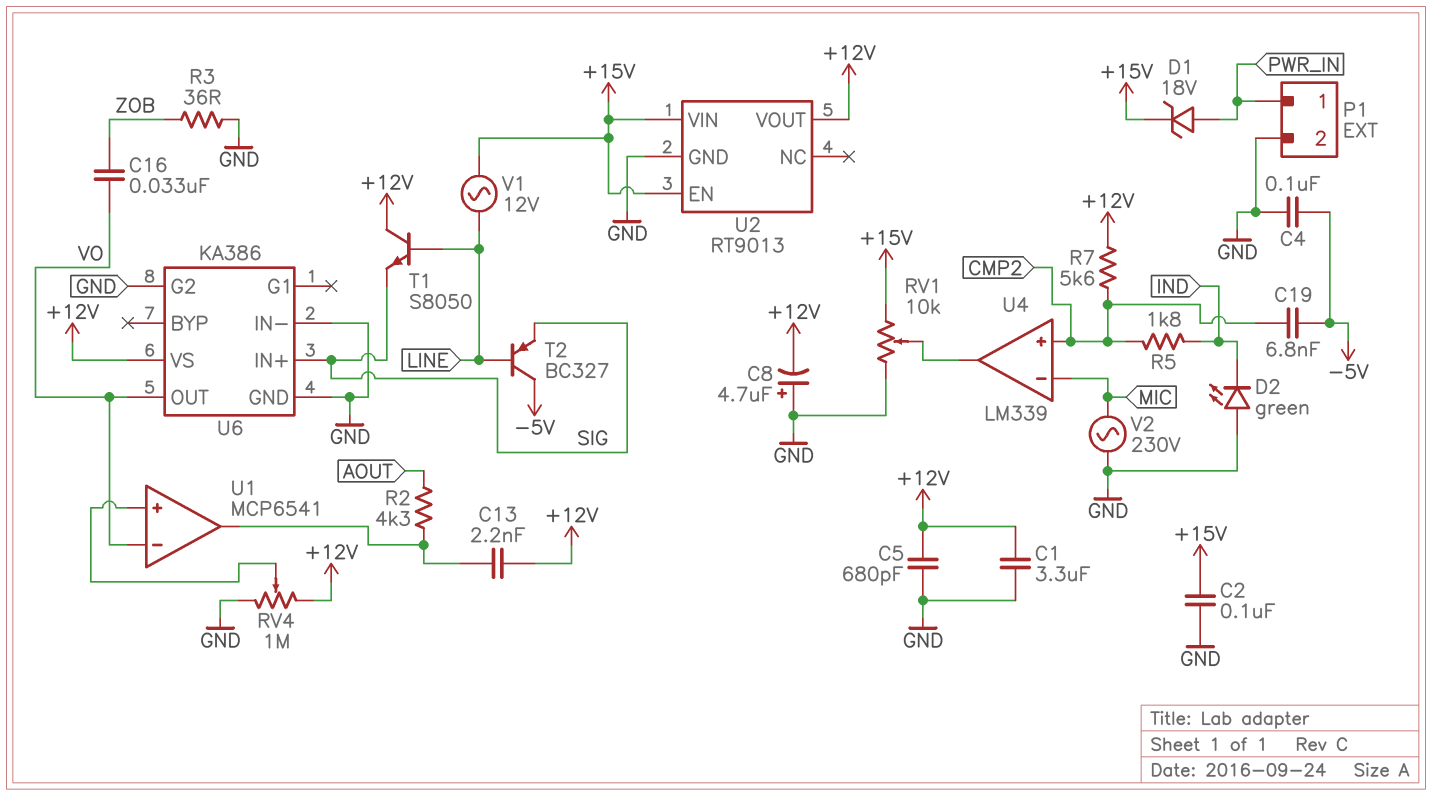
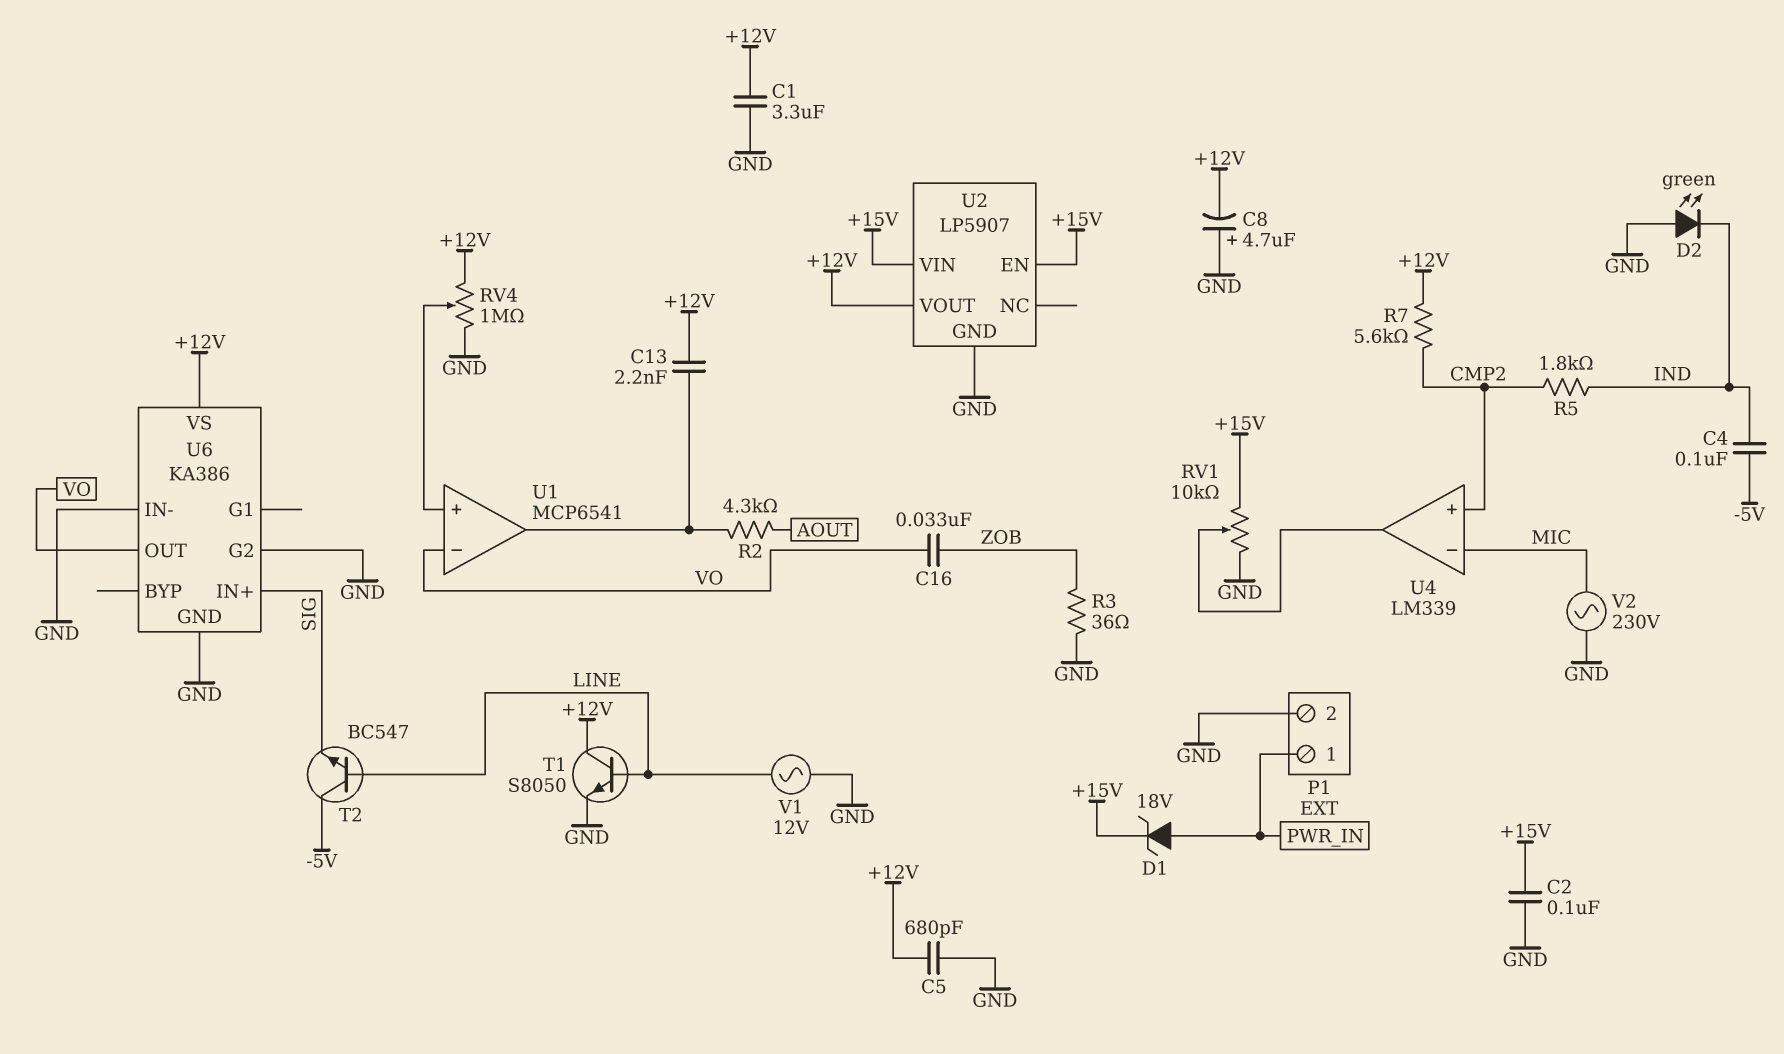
C4: 100nF (-5V, GND) -> 100nF (-5V, IND)
C19: 6.8nF (-5V, CMP2) -> none
T1: NPN S8050 (B LINE, C +12V, E SIG) -> NPN S8050 (B LINE, C +12V, E GND)
T2: PNP BC327 (B LINE, C -5V, E SIG) -> NPN BC547 (B LINE, C -5V, E SIG)
U2: RT9013 -> LP5907
V1: AC 12V (+15V, LINE) -> AC 12V (GND, LINE)

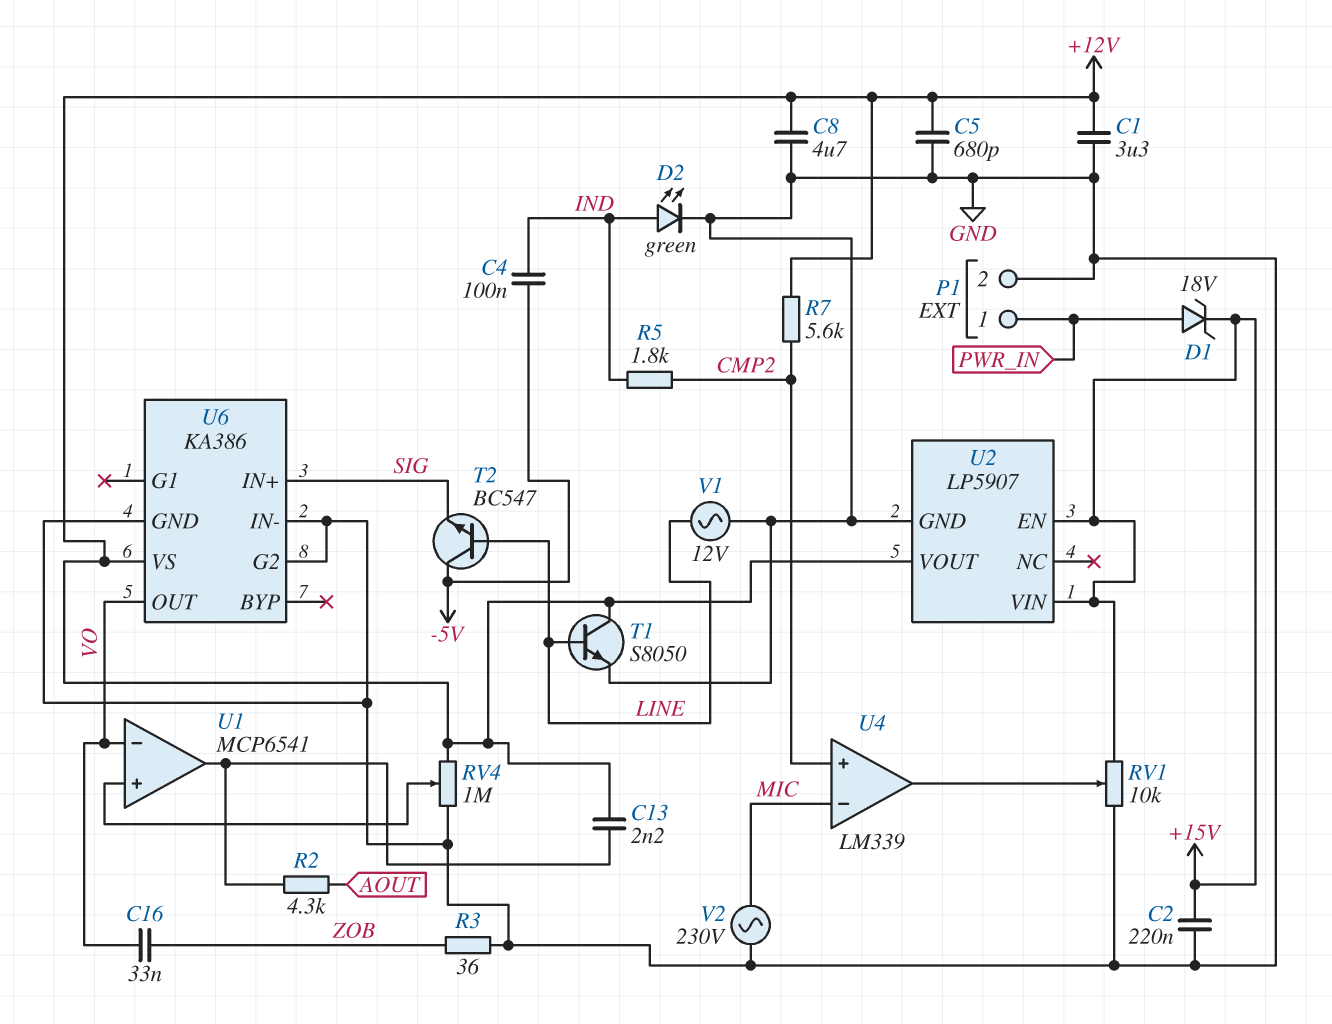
C2: 100nF (+15V, GND) -> 220nF (+15V, GND)
C8: 4.7uF (plus GND, minus +12V) -> 4.7uF (+12V, GND)
D2: LED green (A GND, K IND) -> LED green (A IND, K GND)

